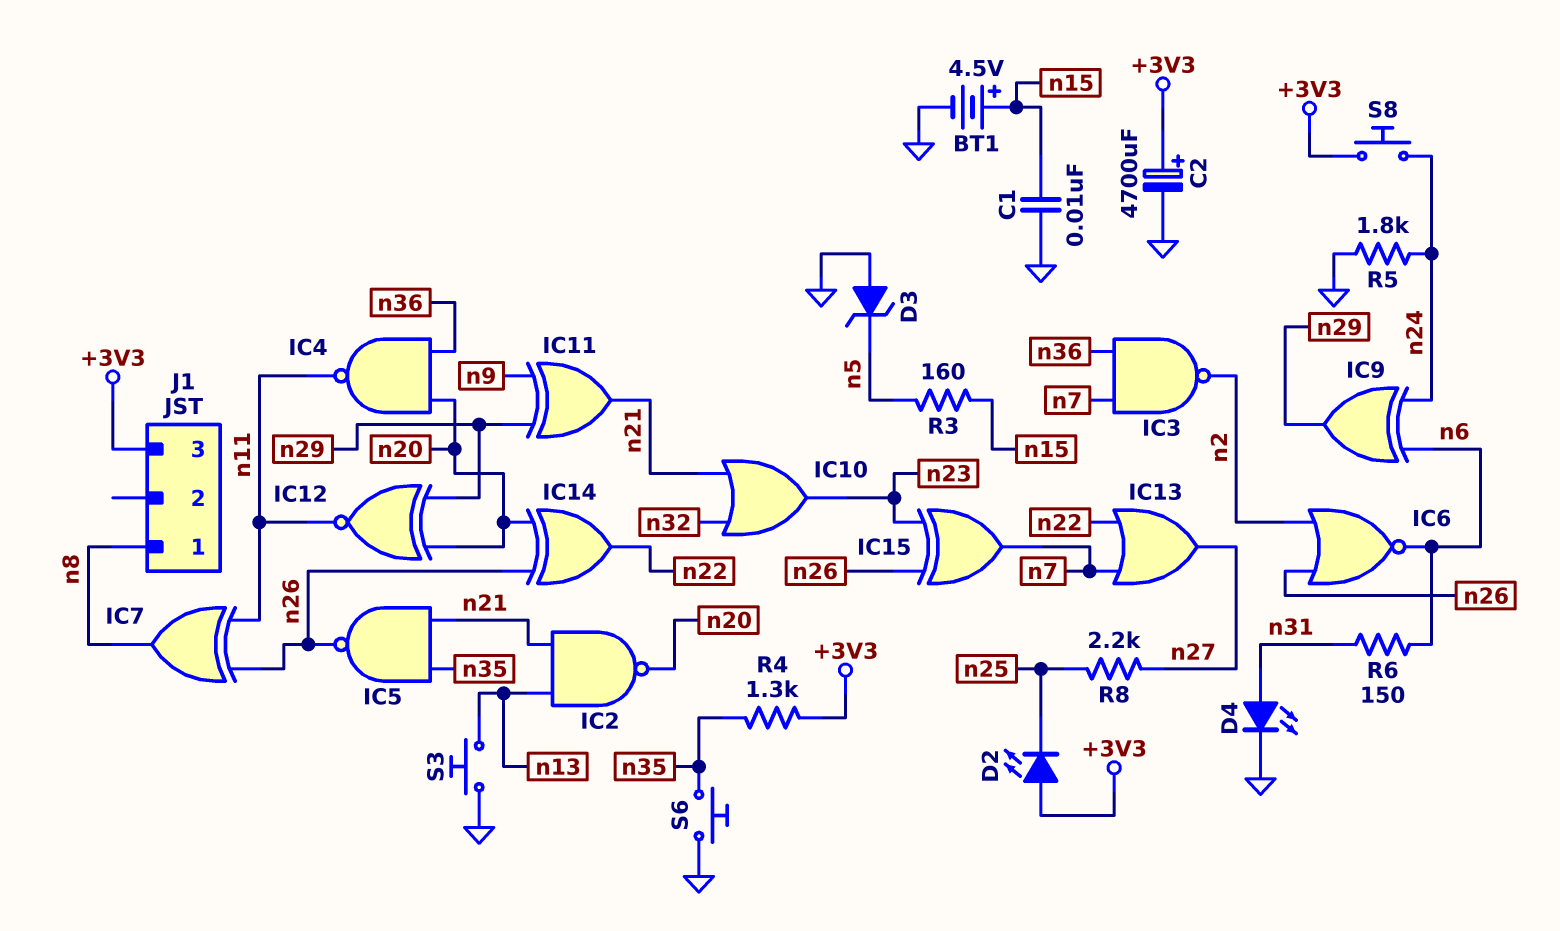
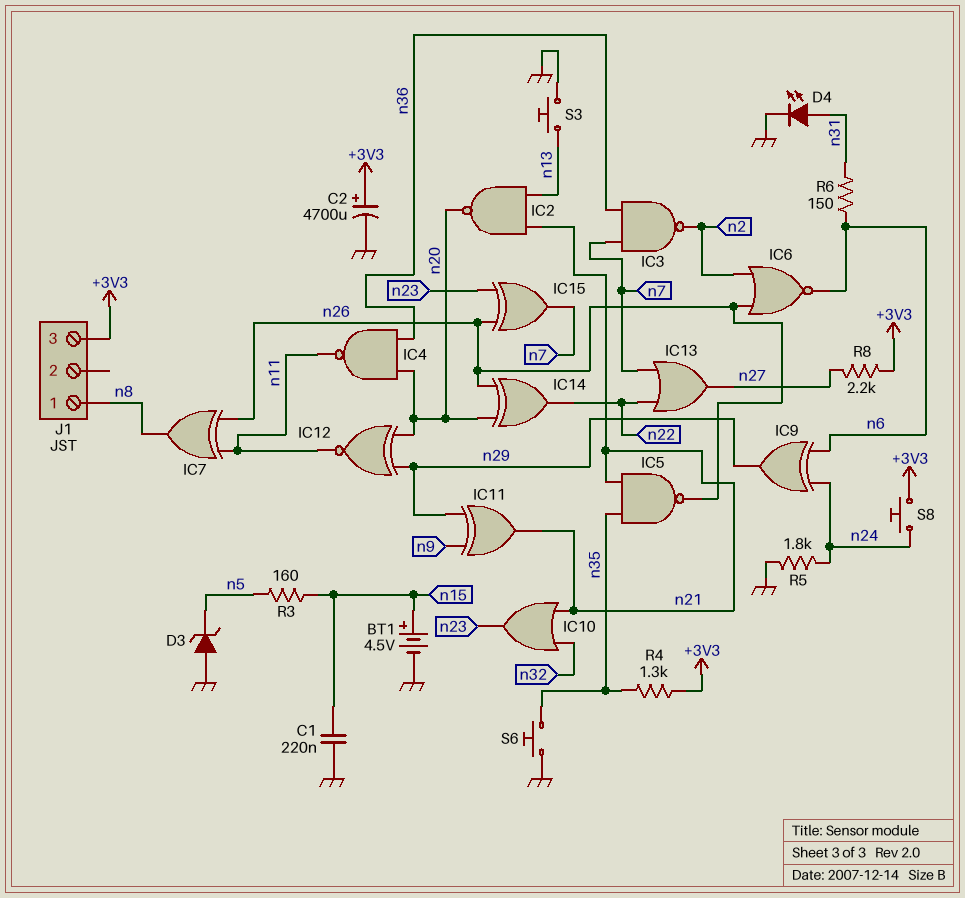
C1: 10nF (GND, n15) -> 220nF (GND, n15)
D2: LED (A +3V3, K n25) -> none
R8: 2.2k (n25, n27) -> 2.2k (+3V3, n27)

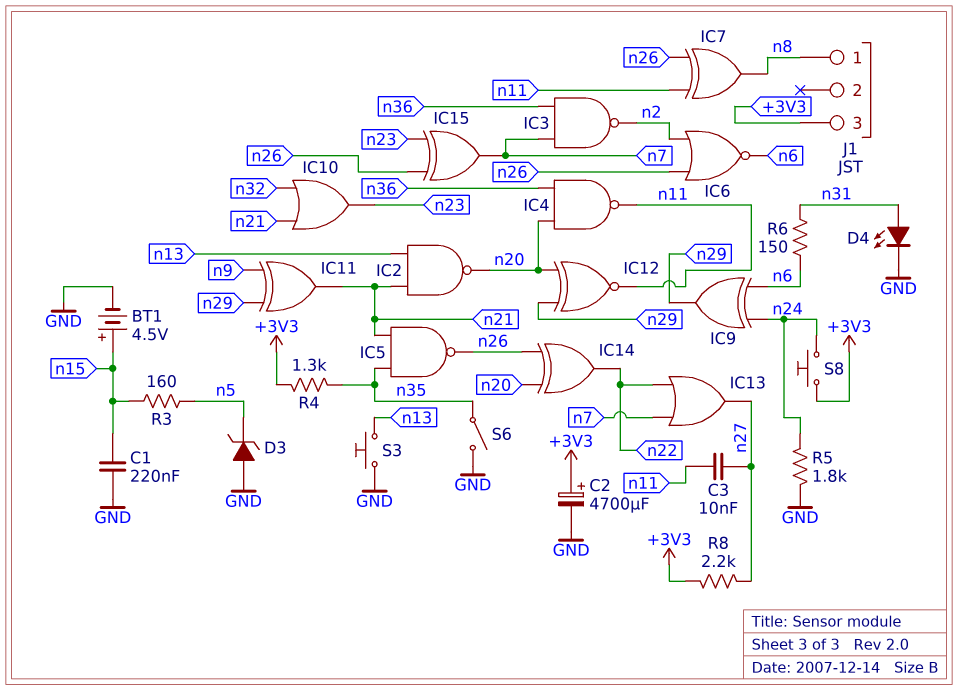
C3: none -> 10nF (n11, n27)
S6: button (GND, n35) -> switch (GND, n35)

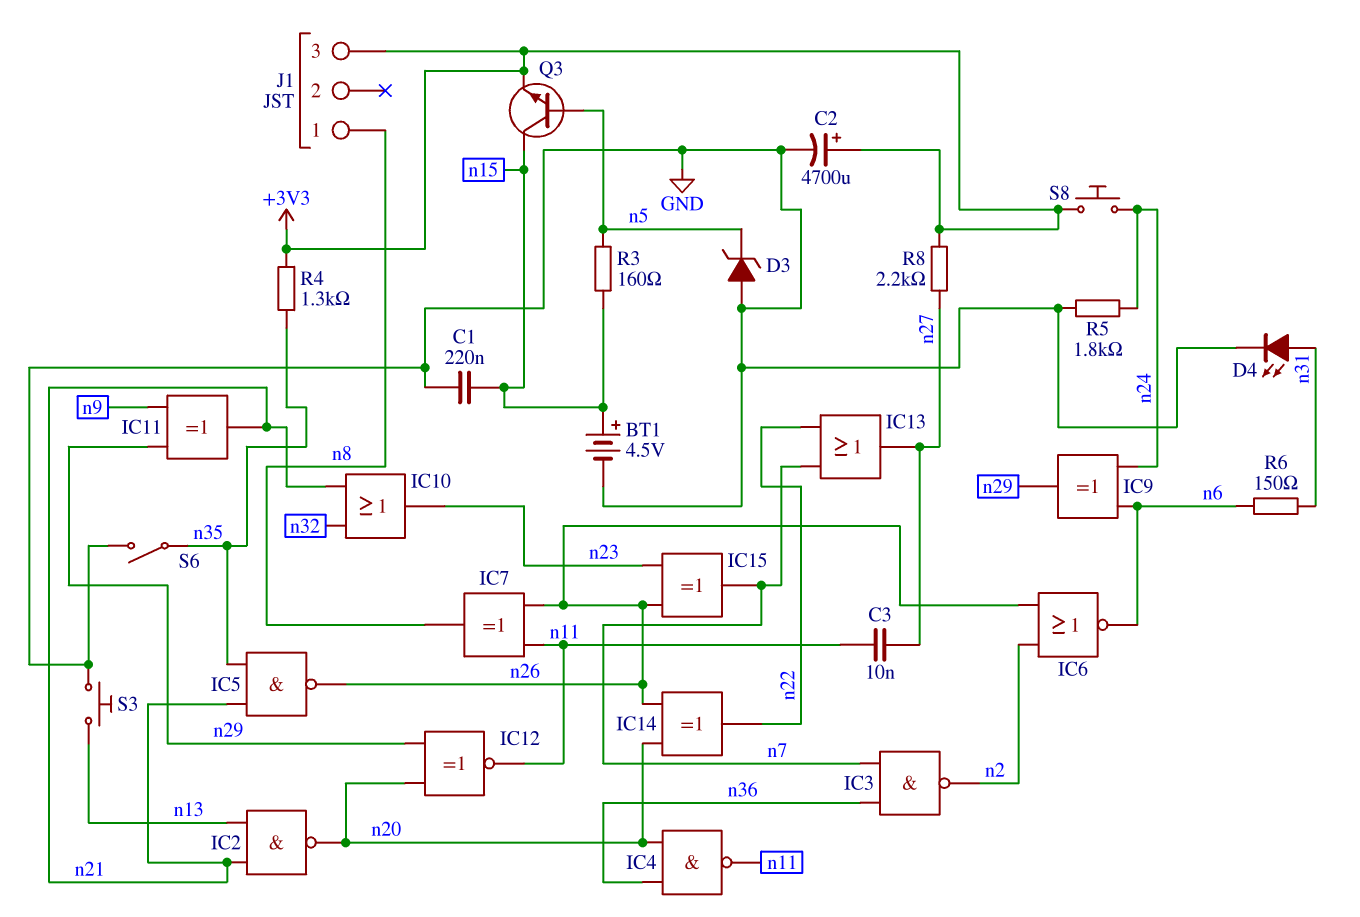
Q3: none -> NPN (B n5, C n15, E +3V3)

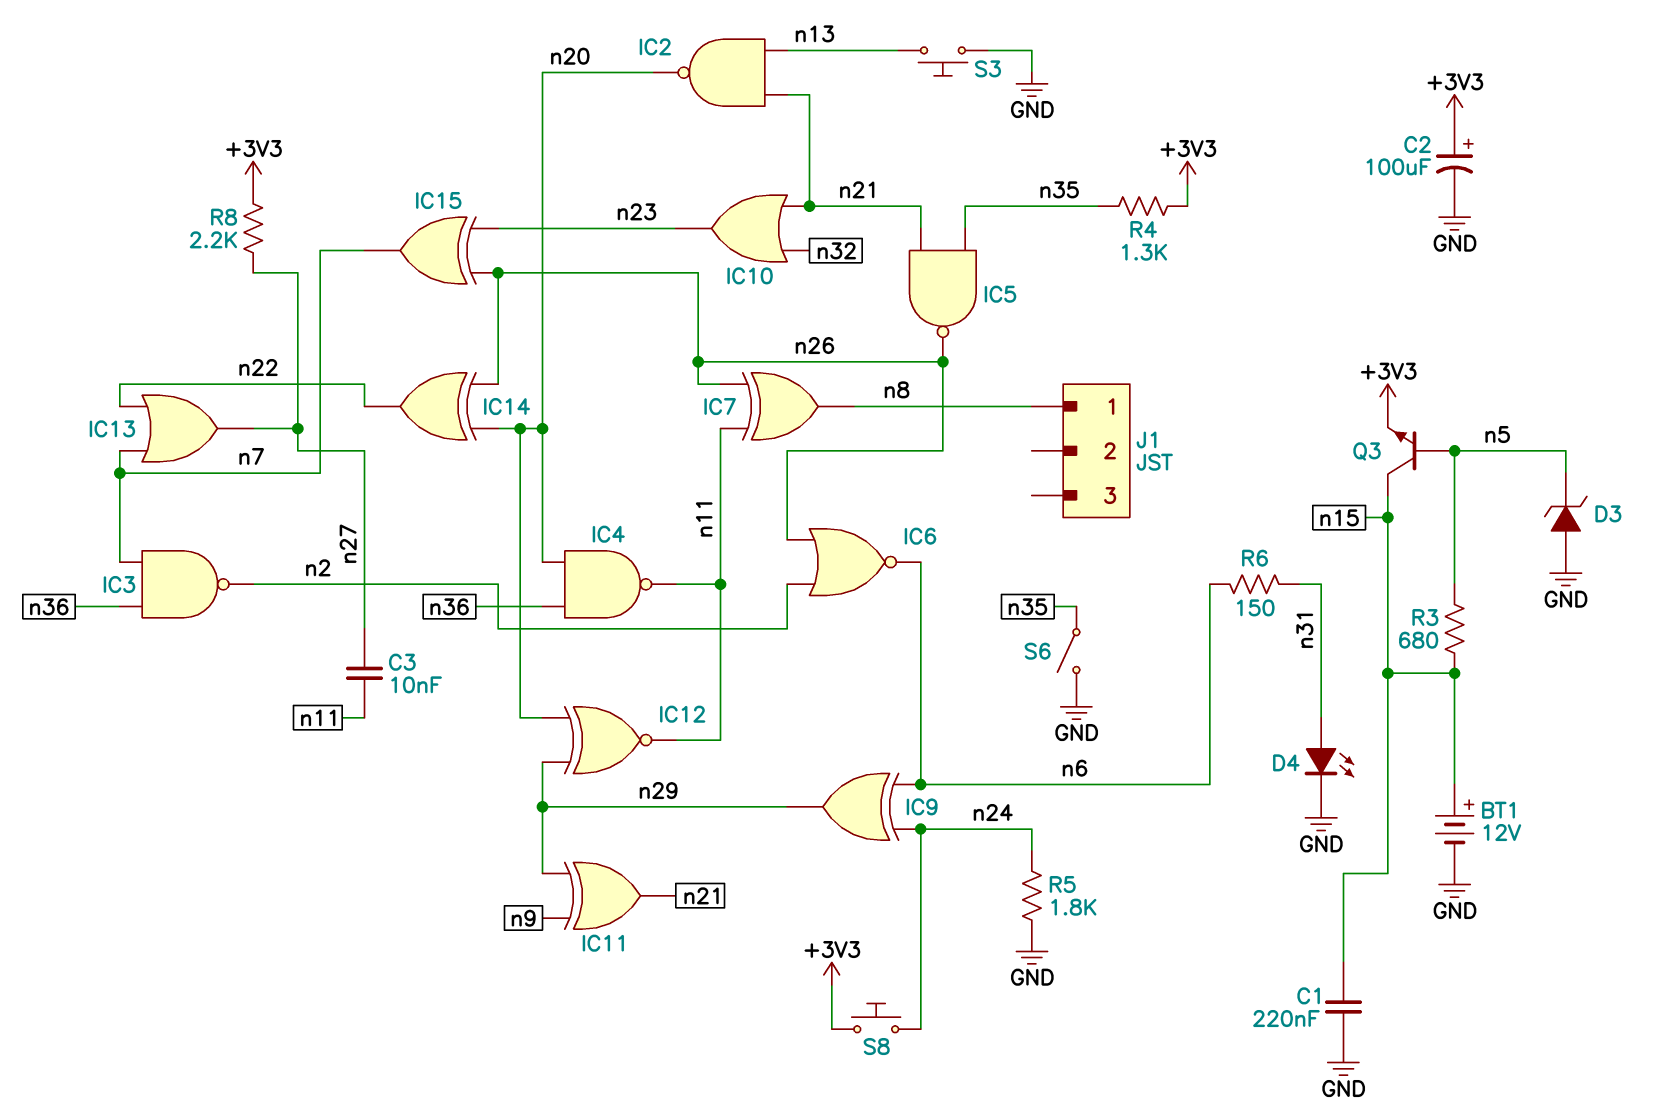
BT1: 4.5V (plus n15, minus GND) -> 12V (plus n15, minus GND)
C2: 4700uF (plus +3V3, minus GND) -> 100uF (plus +3V3, minus GND)
J1 pin 3: +3V3 -> none
R3: 160 (n5, n15) -> 680 (n5, n15)

